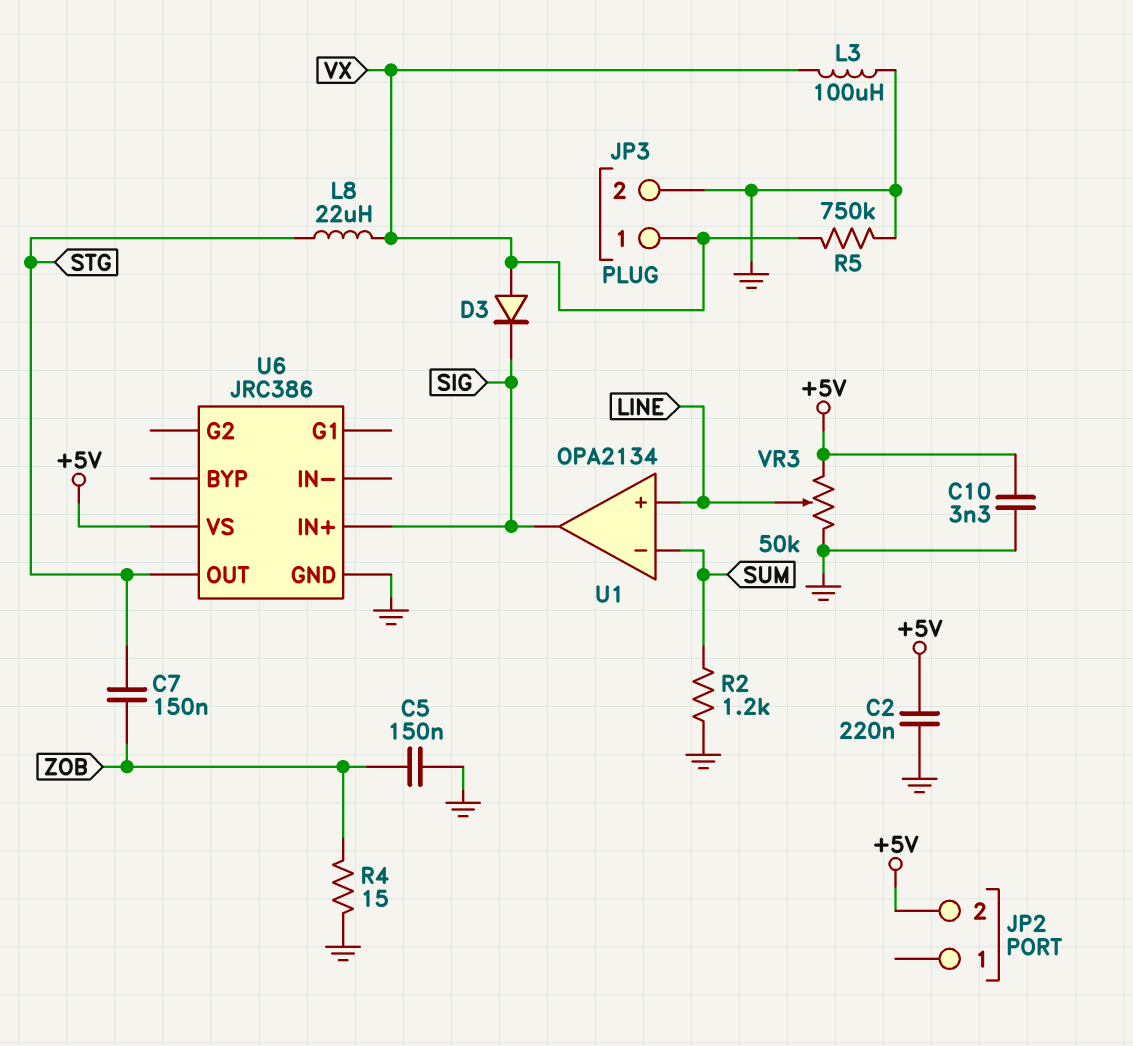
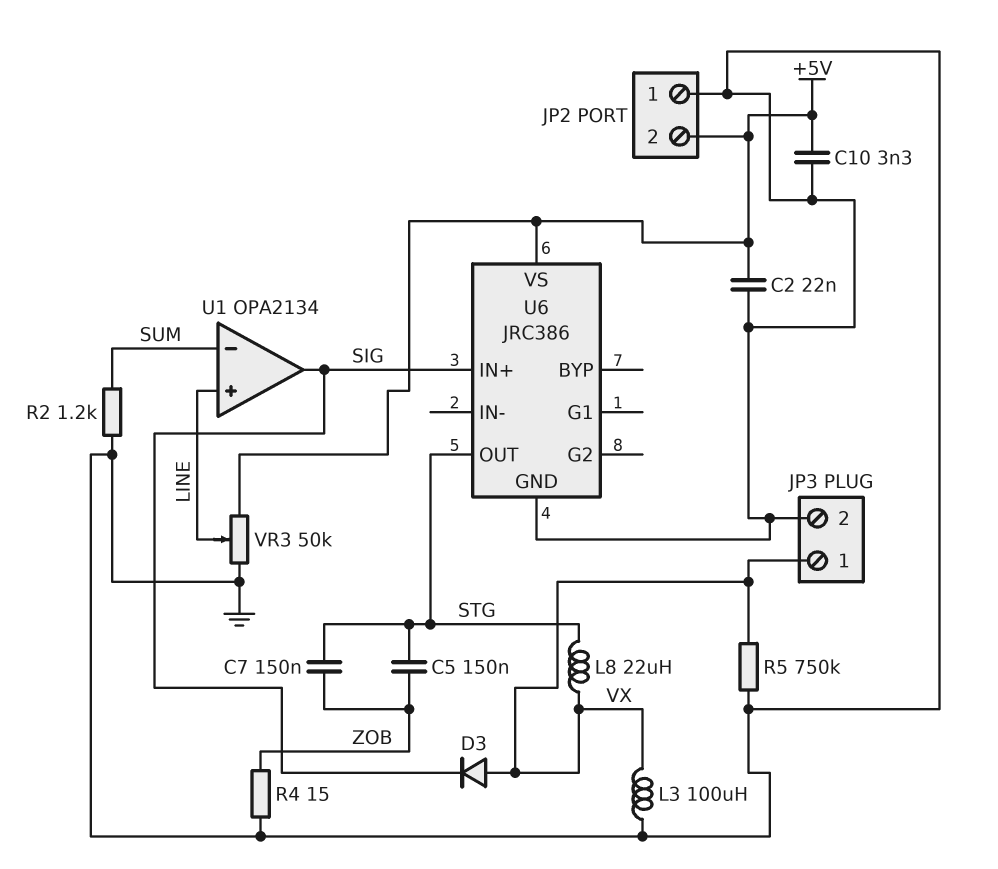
C2: 220nF (+5V, GND) -> 22nF (+5V, GND)
C5: 150nF (GND, ZOB) -> 150nF (STG, ZOB)
JP2 pin 1: none -> GND

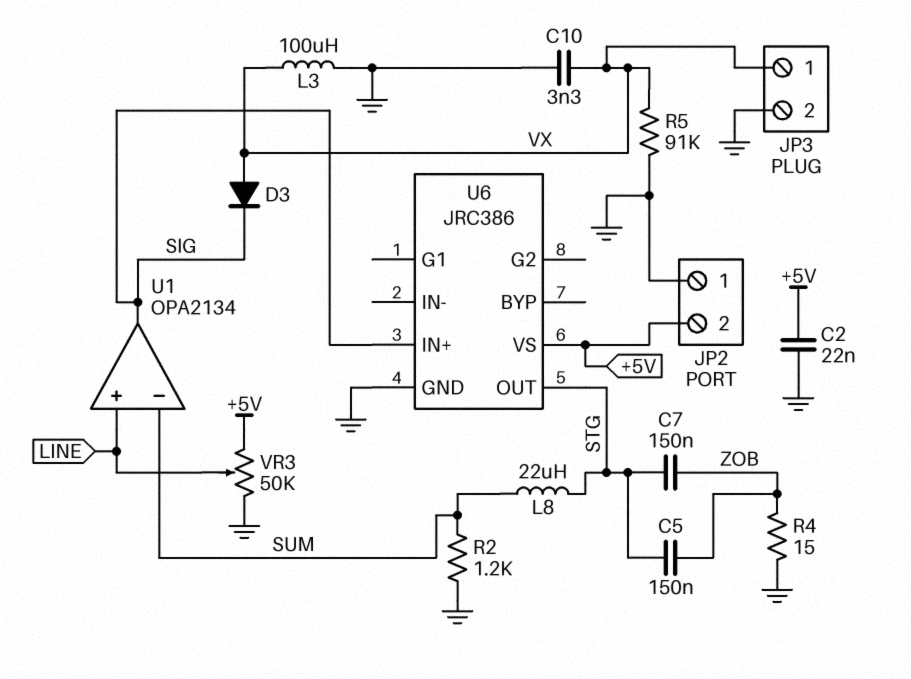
C10: 3.3nF (+5V, GND) -> 3.3nF (GND, VX)
L8: 22uH (STG, VX) -> 22uH (STG, SUM)
R5: 750k (GND, VX) -> 91k (GND, VX)

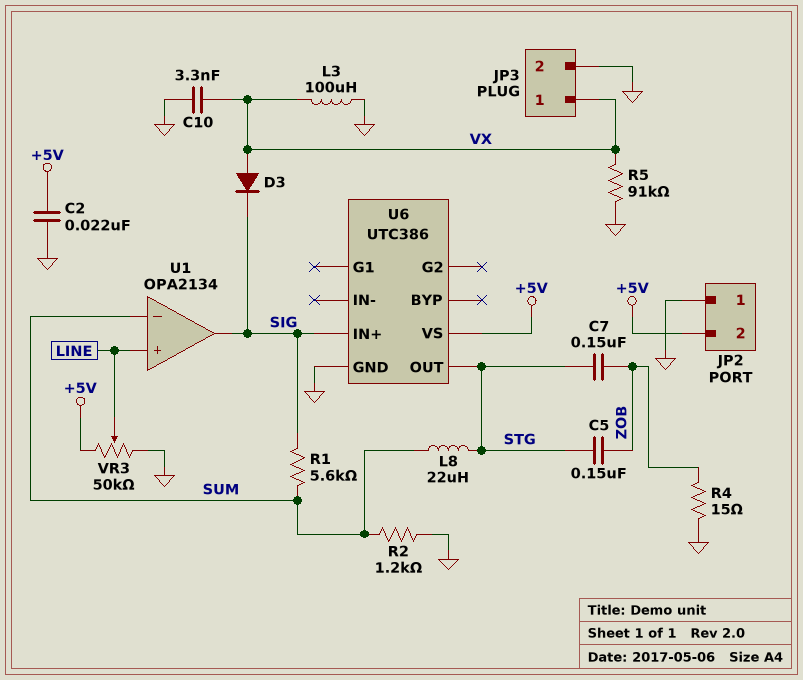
R1: none -> 5.6k (SIG, SUM)
U6: JRC386 -> UTC386

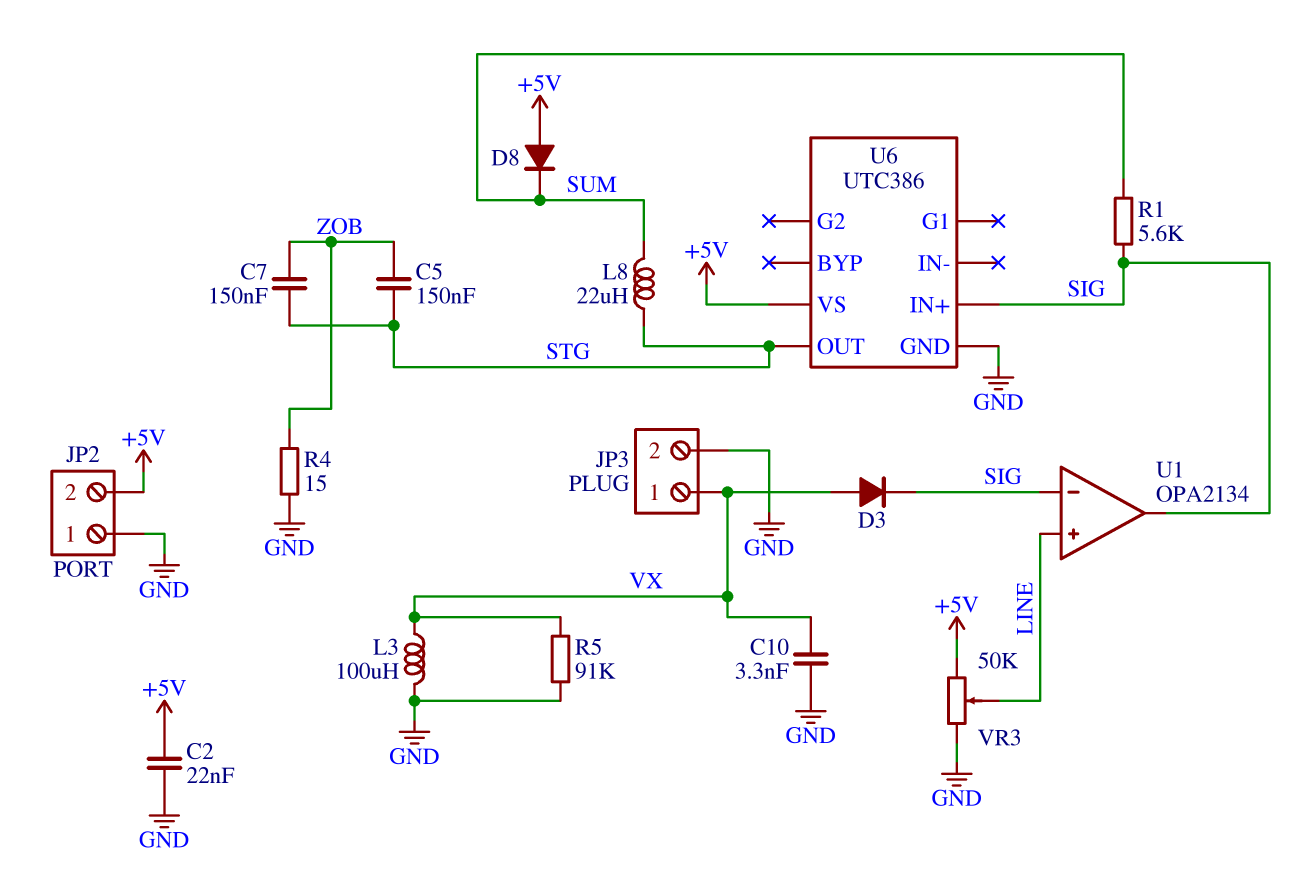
D8: none -> diode (A +5V, K SUM)
R2: 1.2k (GND, SUM) -> none
U1 pin in-: SUM -> SIG

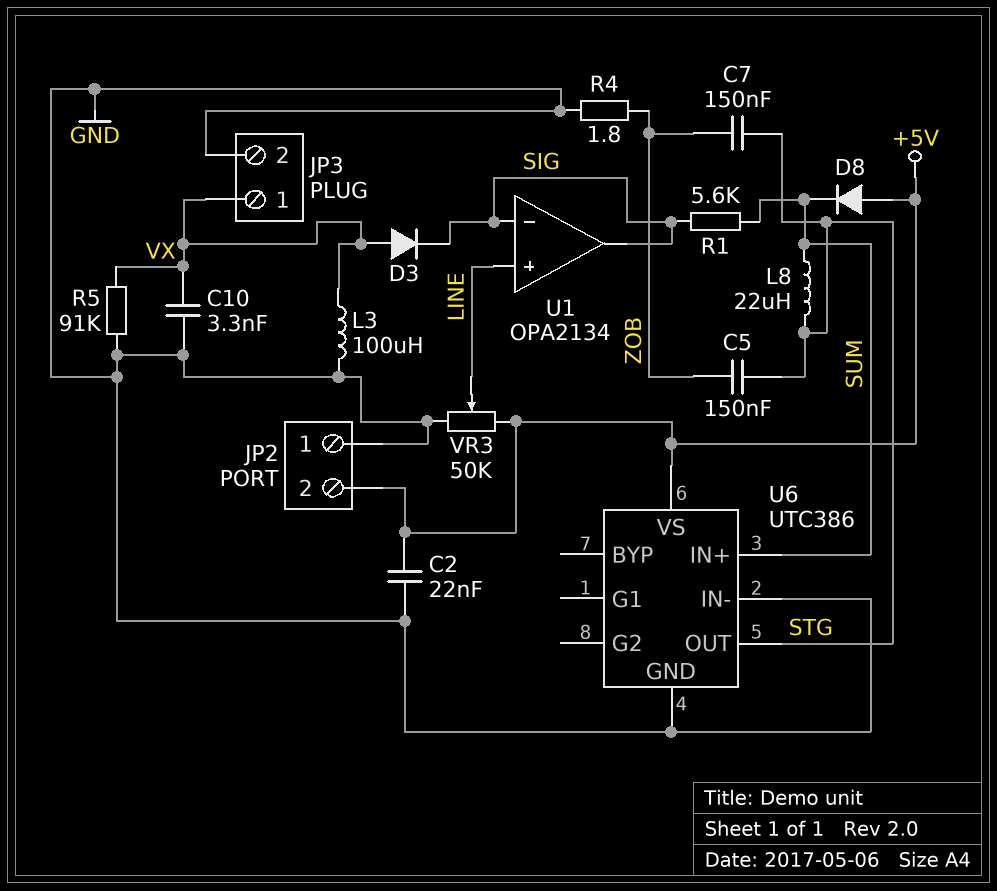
R4: 15 (GND, ZOB) -> 1.8 (GND, ZOB)
U6 pin IN+: SIG -> SUM
U6 pin IN-: none -> GND

